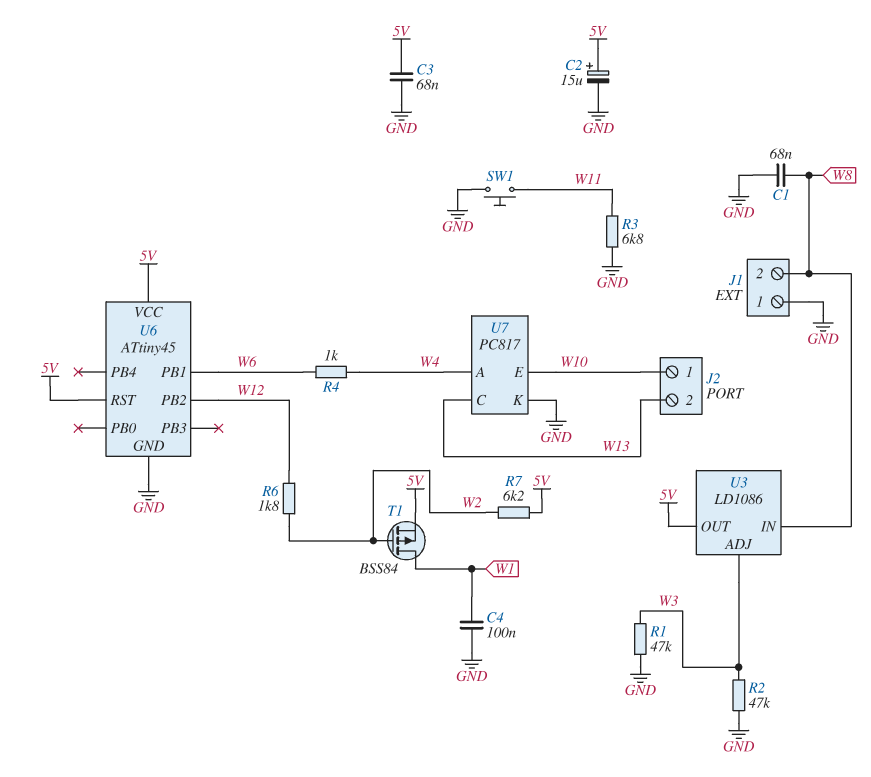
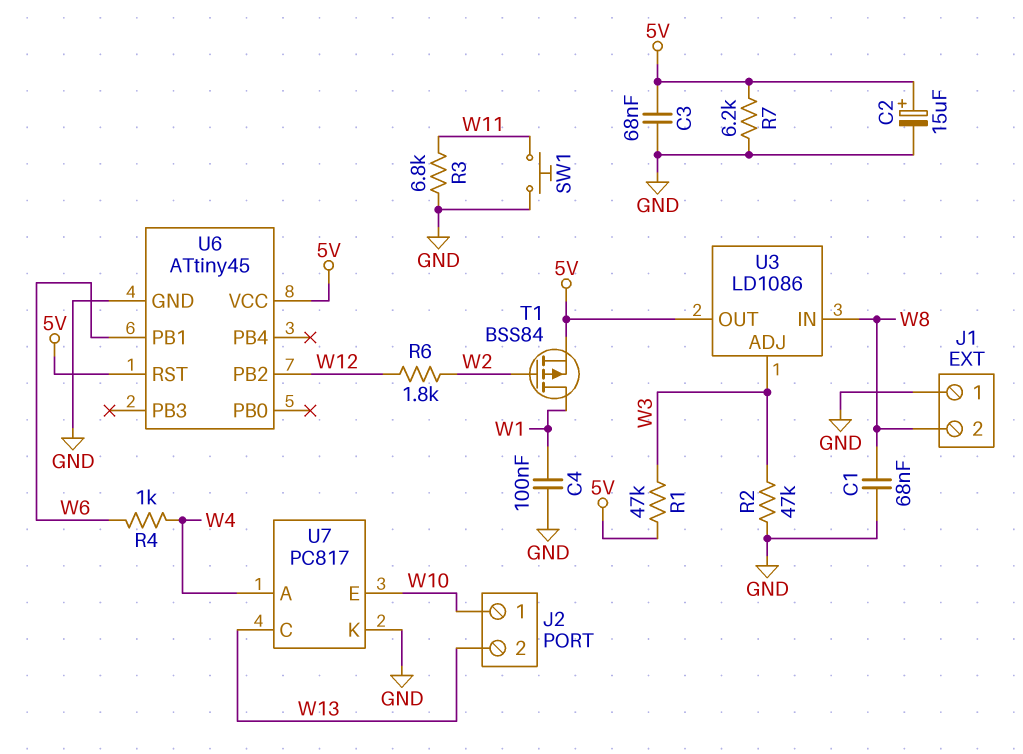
R1: 47k (GND, W3) -> 47k (5V, W3)
R7: 6.2k (5V, W2) -> 6.2k (5V, GND)

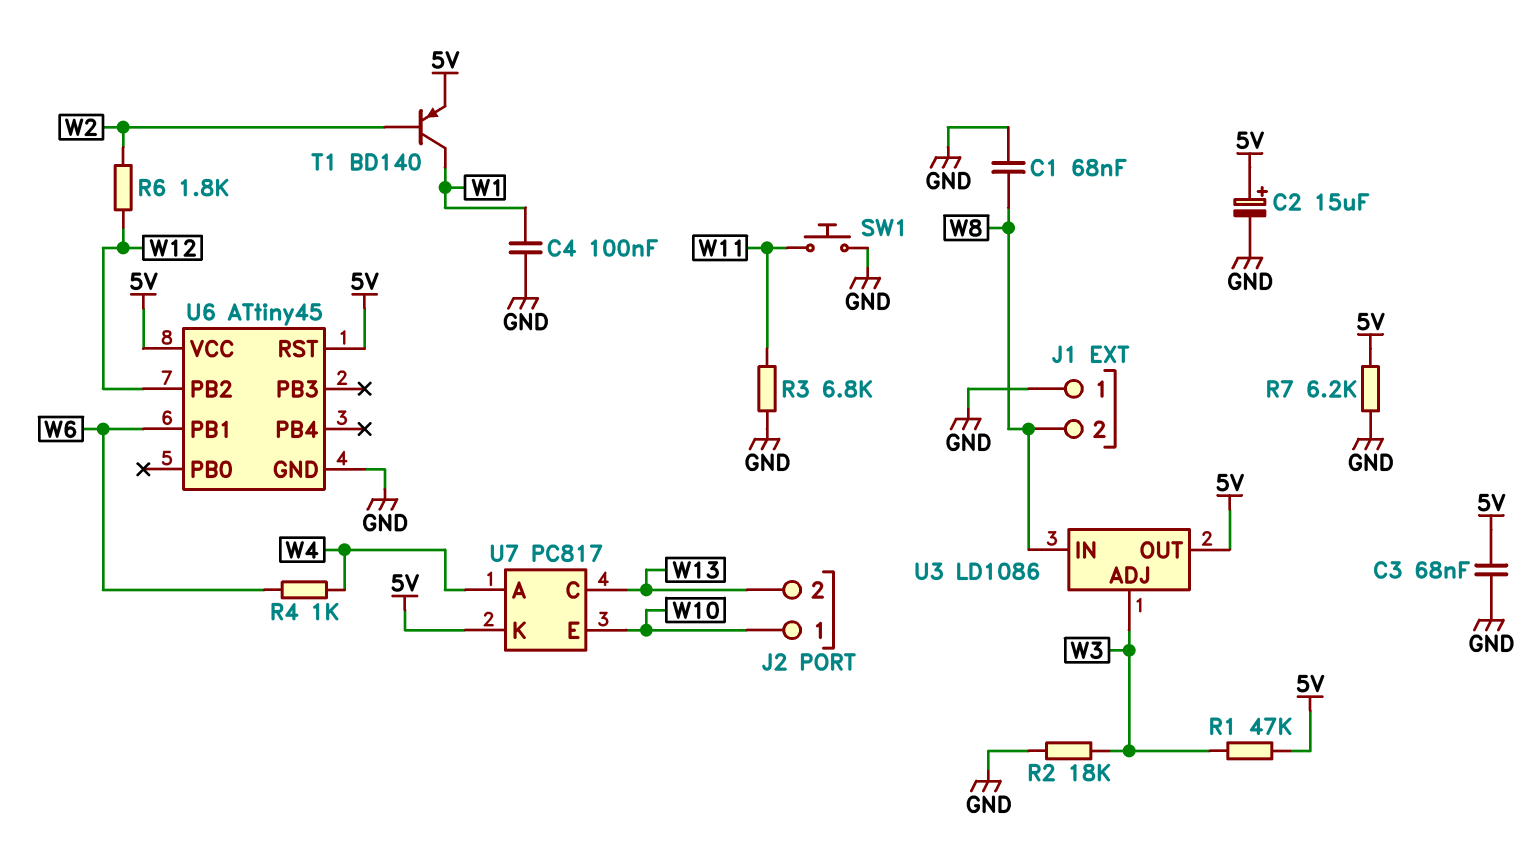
R2: 47k (GND, W3) -> 18k (GND, W3)
T1: PMOS BSS84 (G W2, D W1, S 5V) -> PNP BD140 (B W2, C W1, E 5V)
U7 pin K: GND -> 5V

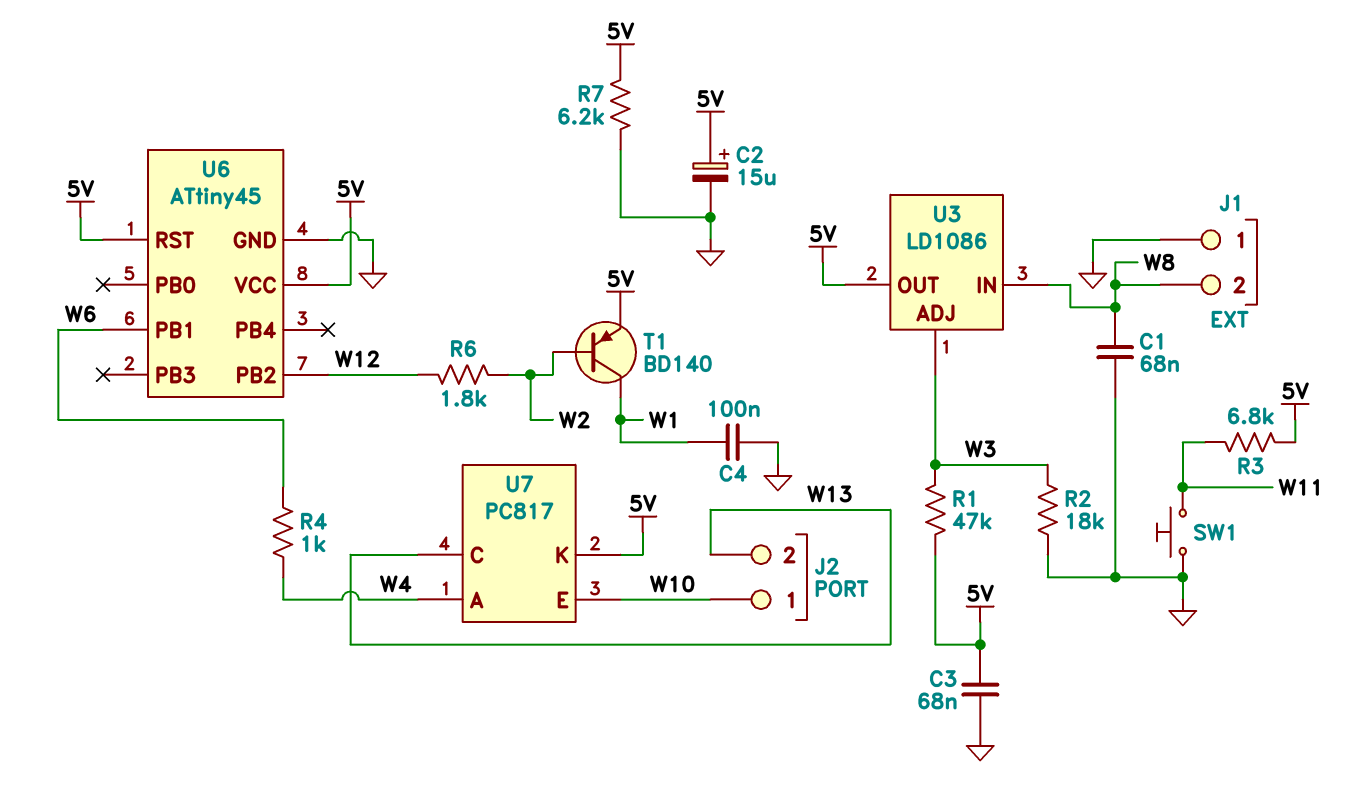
R3: 6.8k (GND, W11) -> 6.8k (5V, W11)

